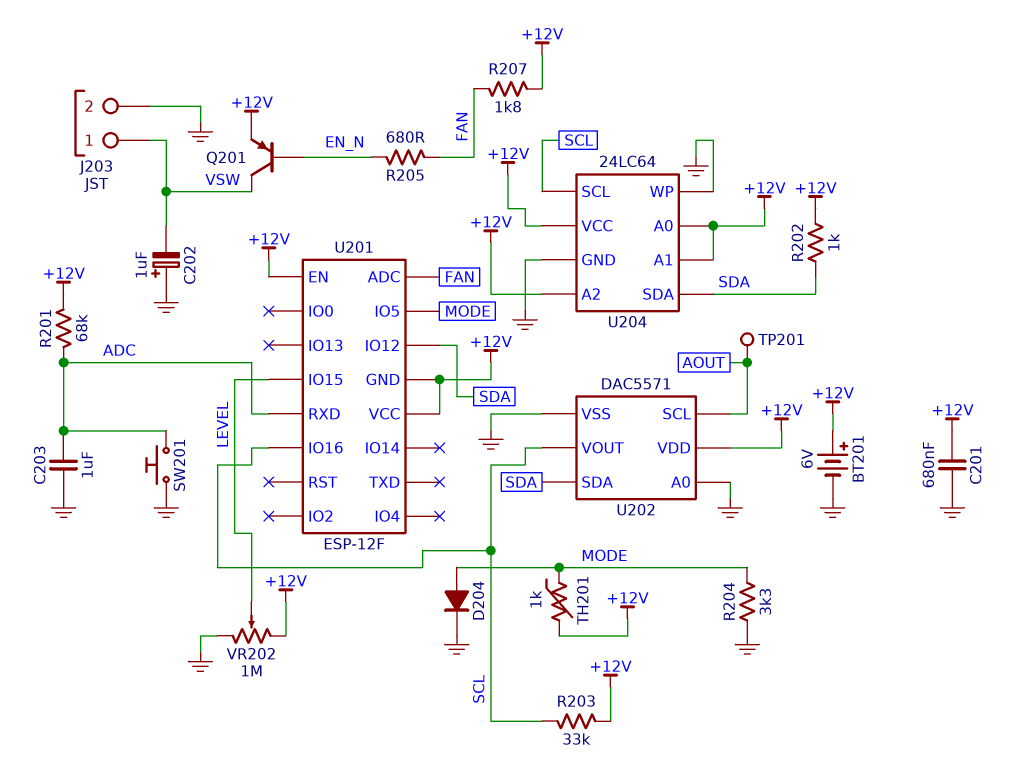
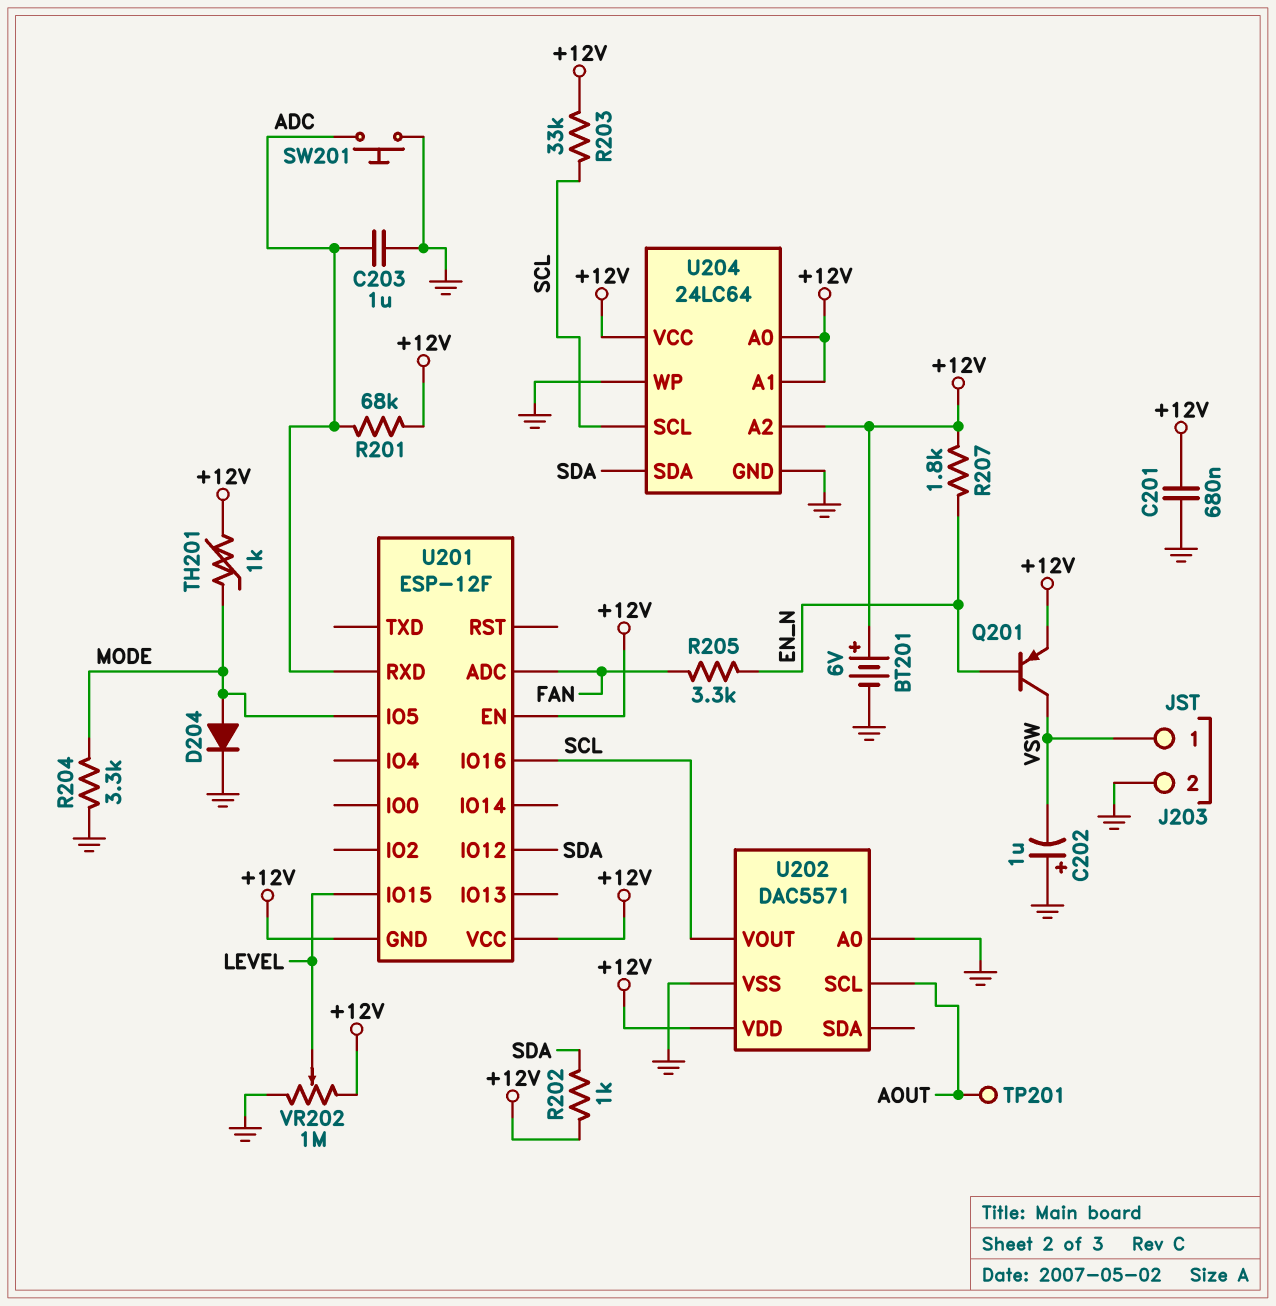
R205: 680 (EN_N, FAN) -> 3.3k (EN_N, FAN)
R207: 1.8k (+12V, FAN) -> 1.8k (+12V, EN_N)
U202 pin SDA: SDA -> none

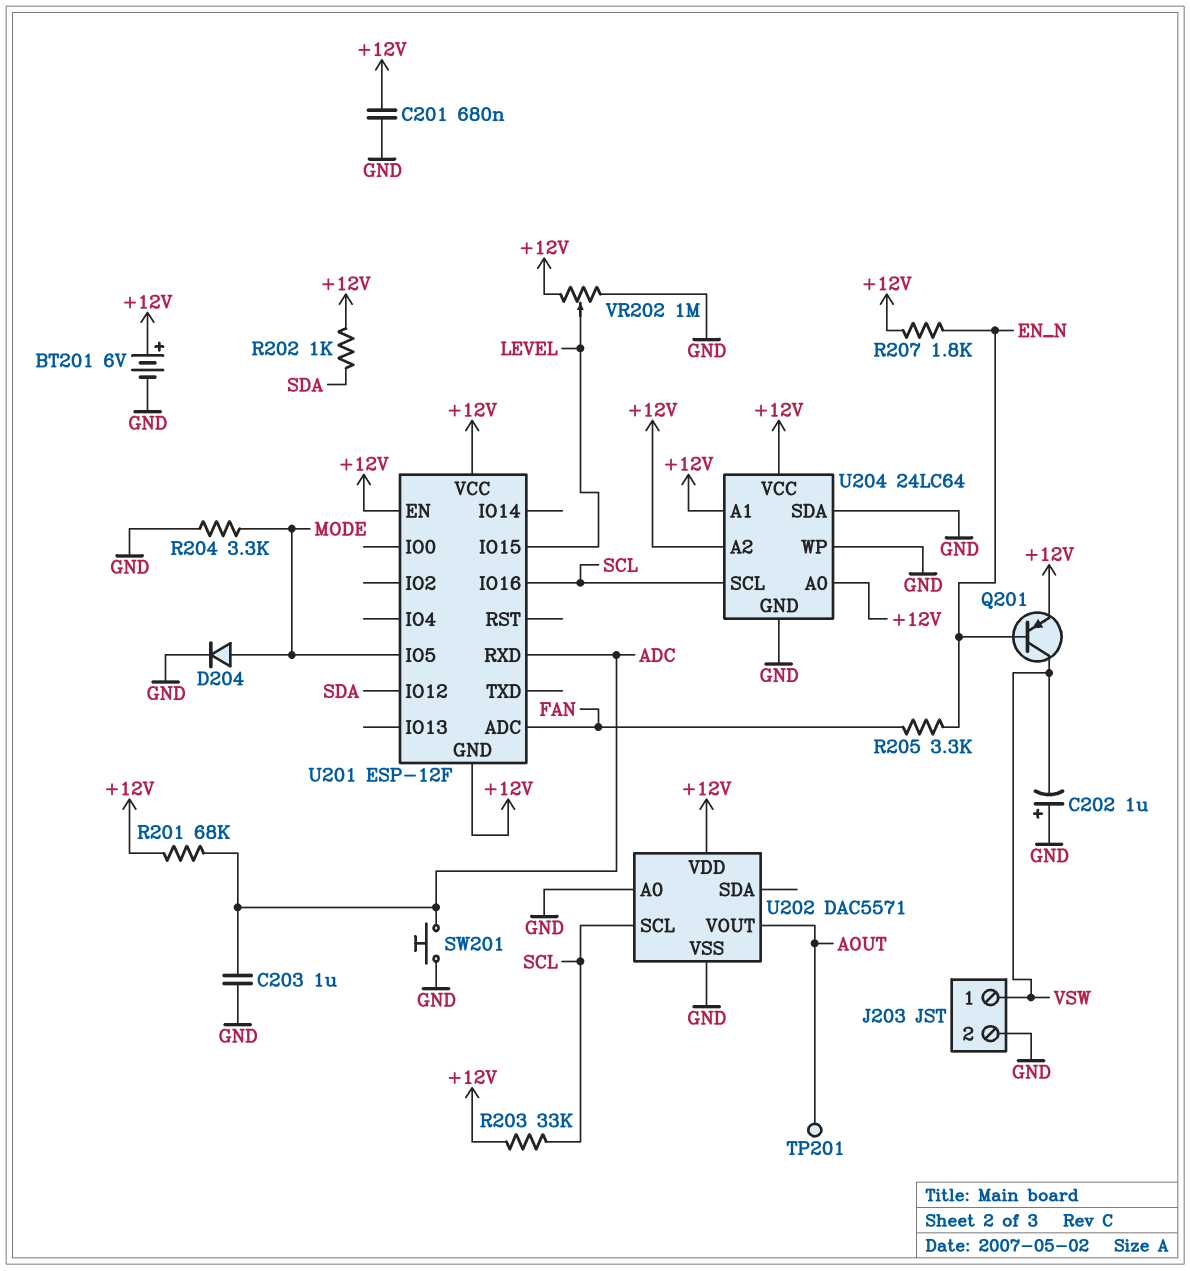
TH201: 1k (+12V, MODE) -> none
U202 pin SCL: AOUT -> SCL
U202 pin VOUT: SCL -> AOUT
U204 pin SDA: SDA -> GND

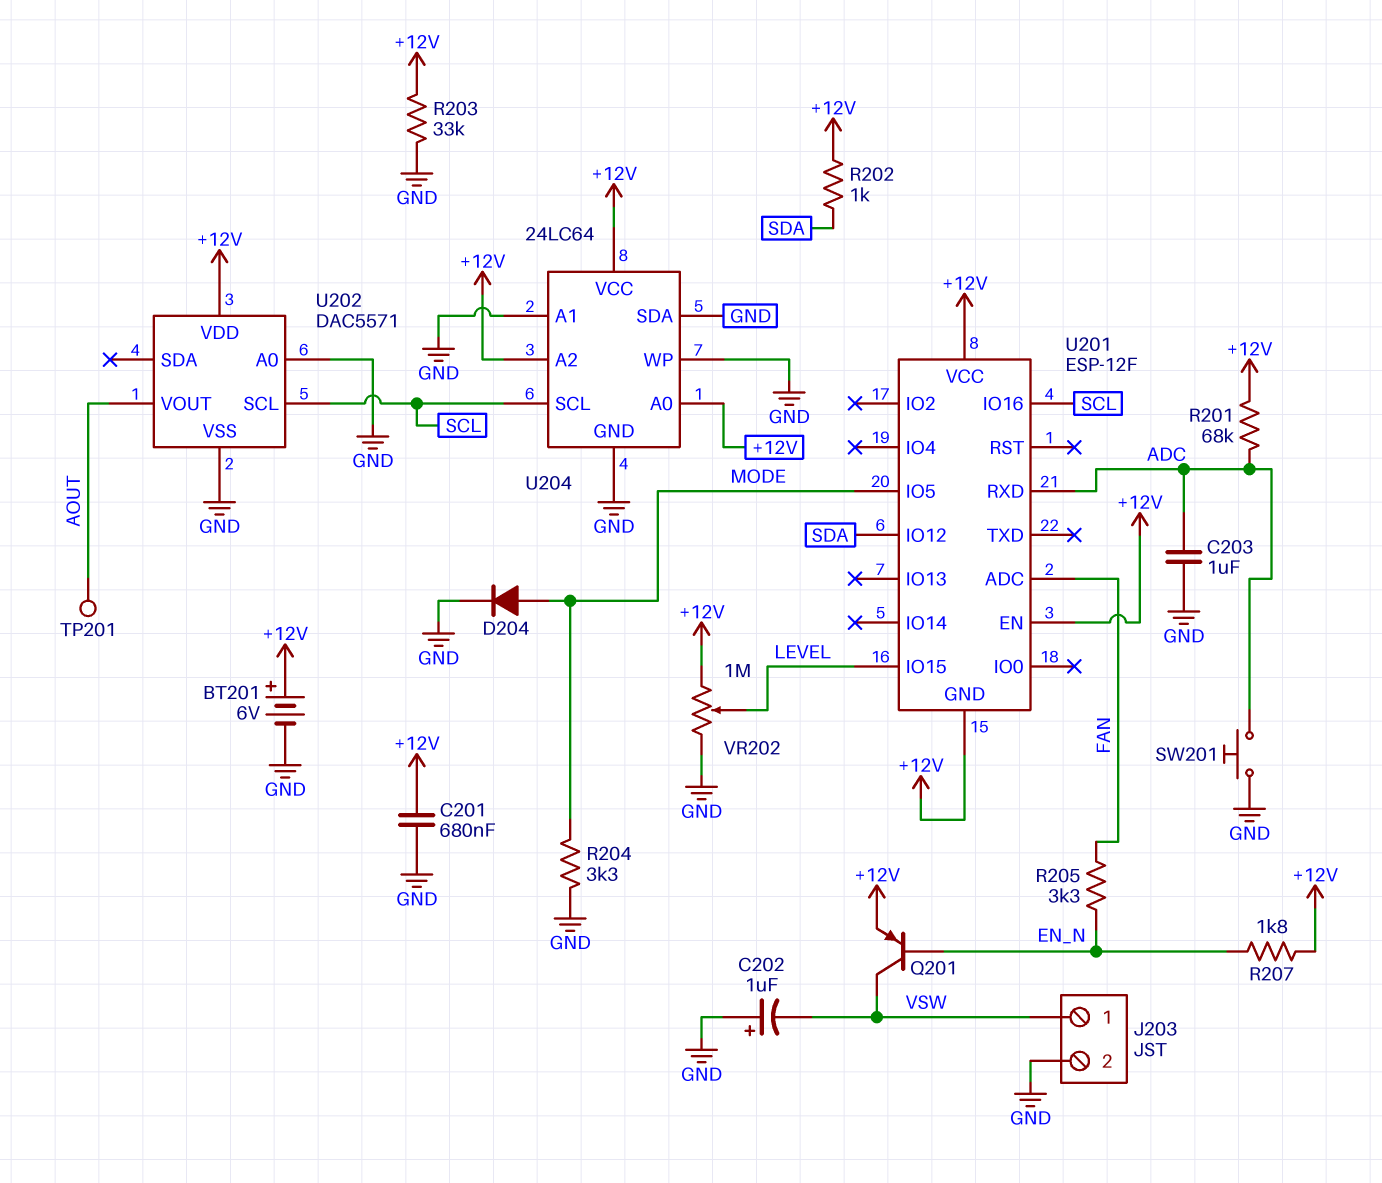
R203: 33k (+12V, SCL) -> 33k (+12V, GND)
U204 pin A1: +12V -> GND

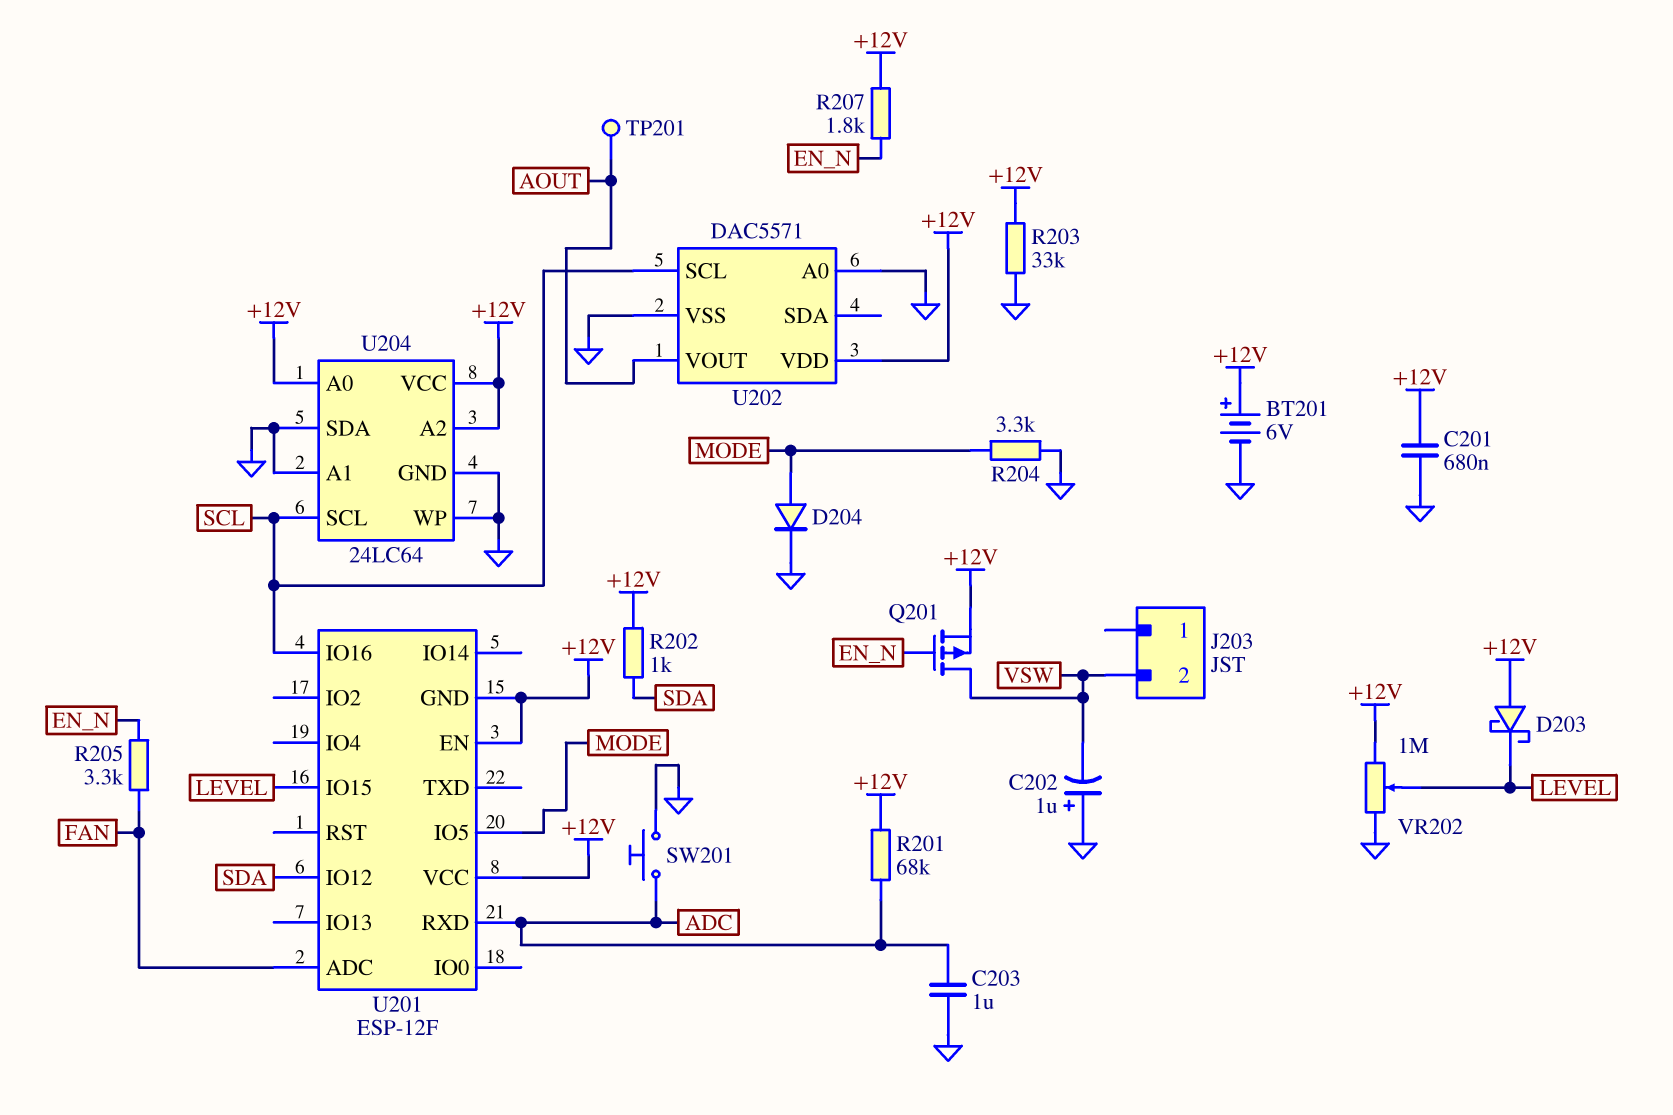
D203: none -> schottky (A +12V, K LEVEL)
J203 pin 1: VSW -> none
J203 pin 2: GND -> VSW
Q201: PNP (B EN_N, C VSW, E +12V) -> PMOS (G EN_N, D VSW, S +12V)

